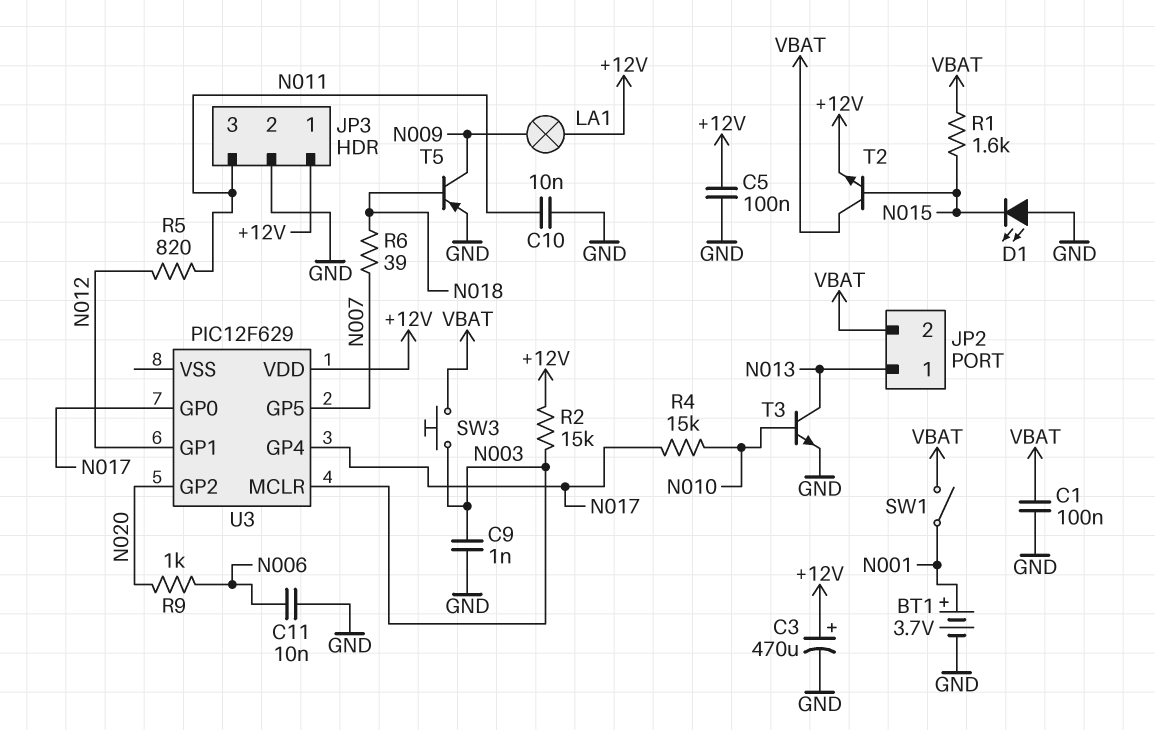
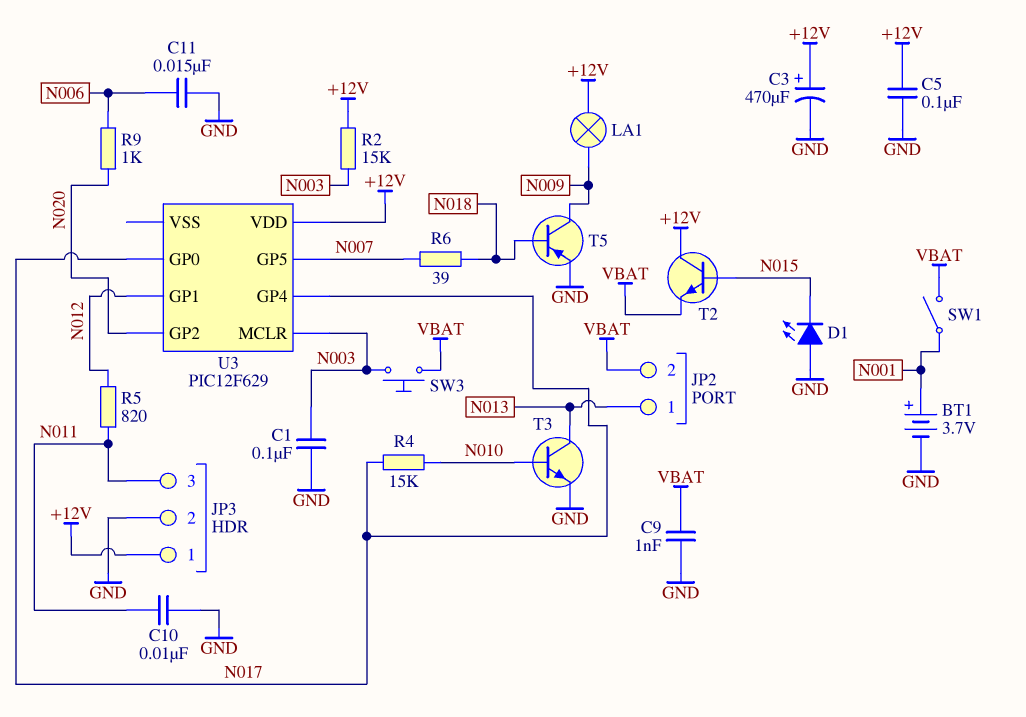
C1: 100nF (GND, VBAT) -> 100nF (GND, N003)
C9: 1nF (GND, N003) -> 1nF (GND, VBAT)
C11: 10nF (GND, N006) -> 15nF (GND, N006)
R1: 1.6k (N015, VBAT) -> none
T2: NPN (B N015, C VBAT, E +12V) -> NPN (B N015, C +12V, E VBAT)

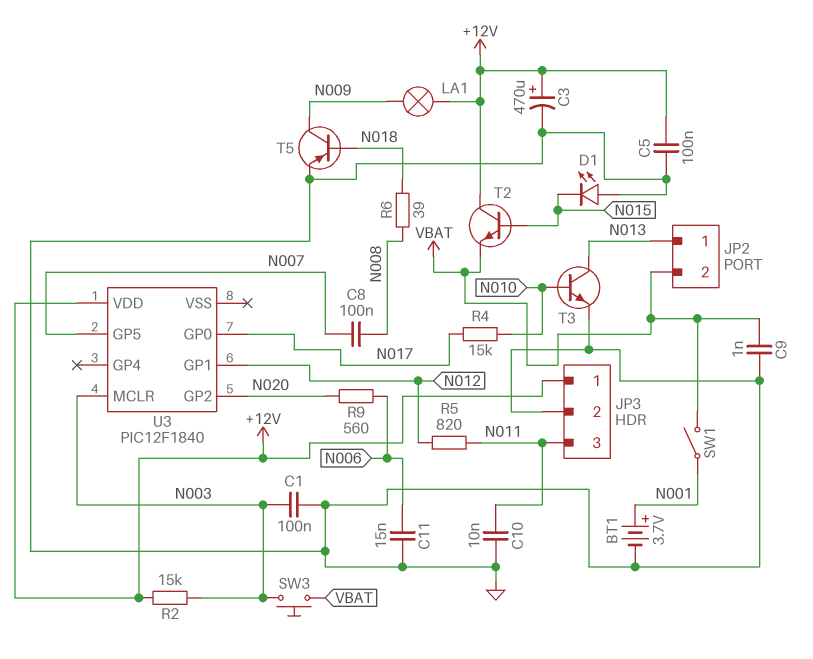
C8: none -> 100nF (N007, N008)
R6: 39 (N007, N018) -> 39 (N008, N018)
R9: 1k (N006, N020) -> 560 (N006, N020)
U3: PIC12F629 -> PIC12F1840
U3 pin GP4: N017 -> none

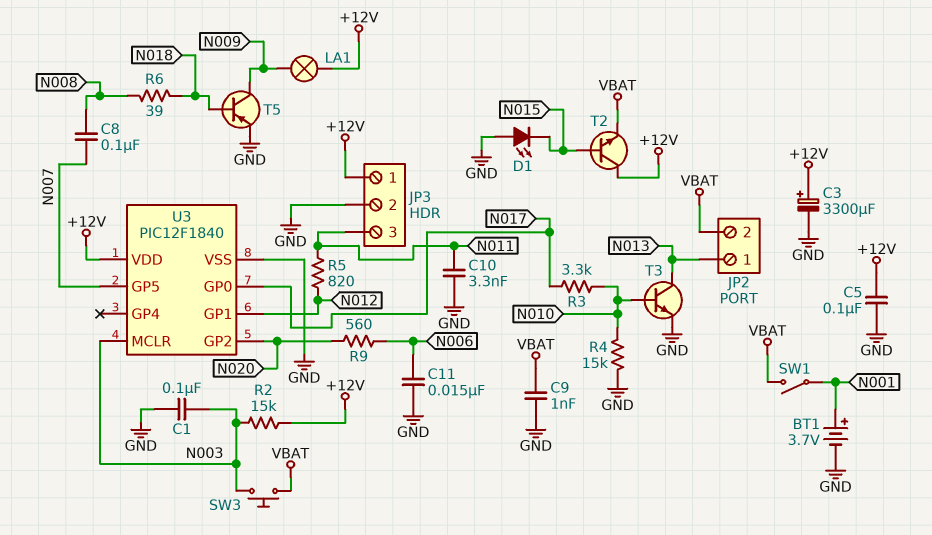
C3: 470uF (plus +12V, minus GND) -> 3300uF (plus +12V, minus GND)
C10: 10nF (GND, N011) -> 3.3nF (GND, N011)
R3: none -> 3.3k (N010, N017)
R4: 15k (N010, N017) -> 15k (GND, N010)
U3 pin VSS: none -> GND

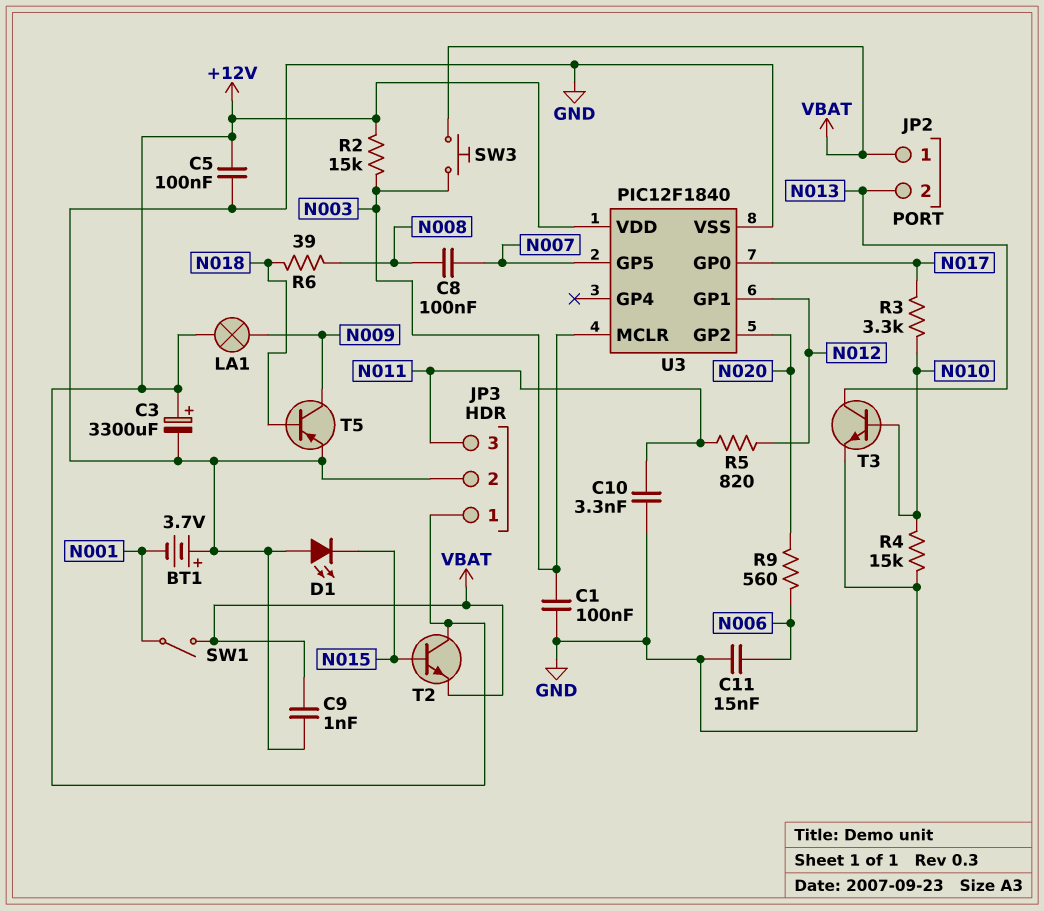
BT1: 3.7V (plus N001, minus GND) -> 3.7V (plus GND, minus N001)
JP2 pin 1: N013 -> VBAT
JP2 pin 2: VBAT -> N013

